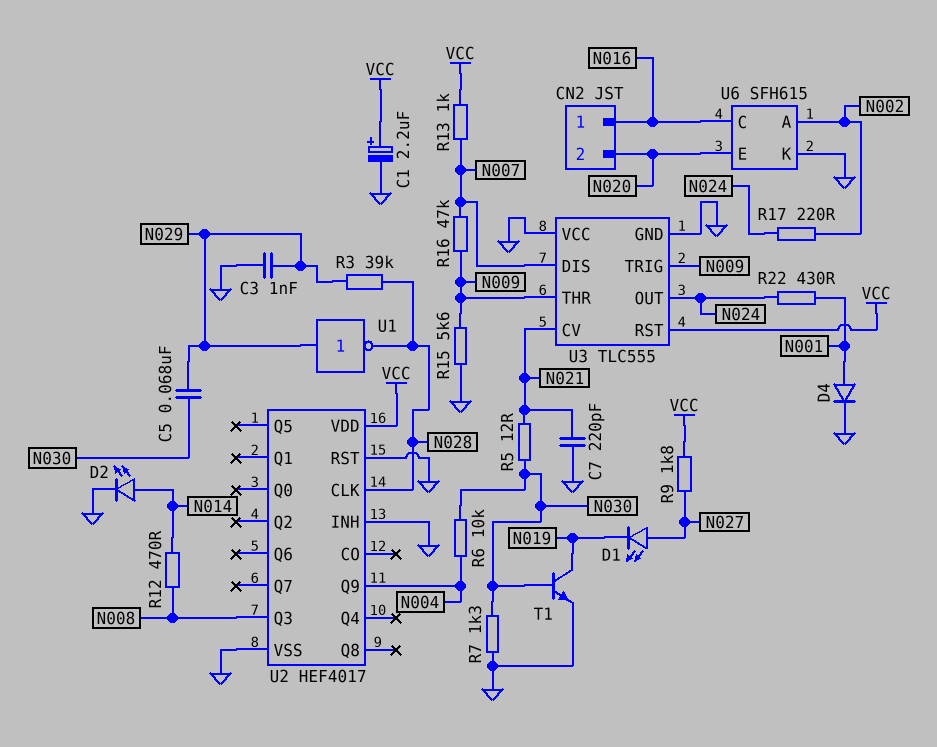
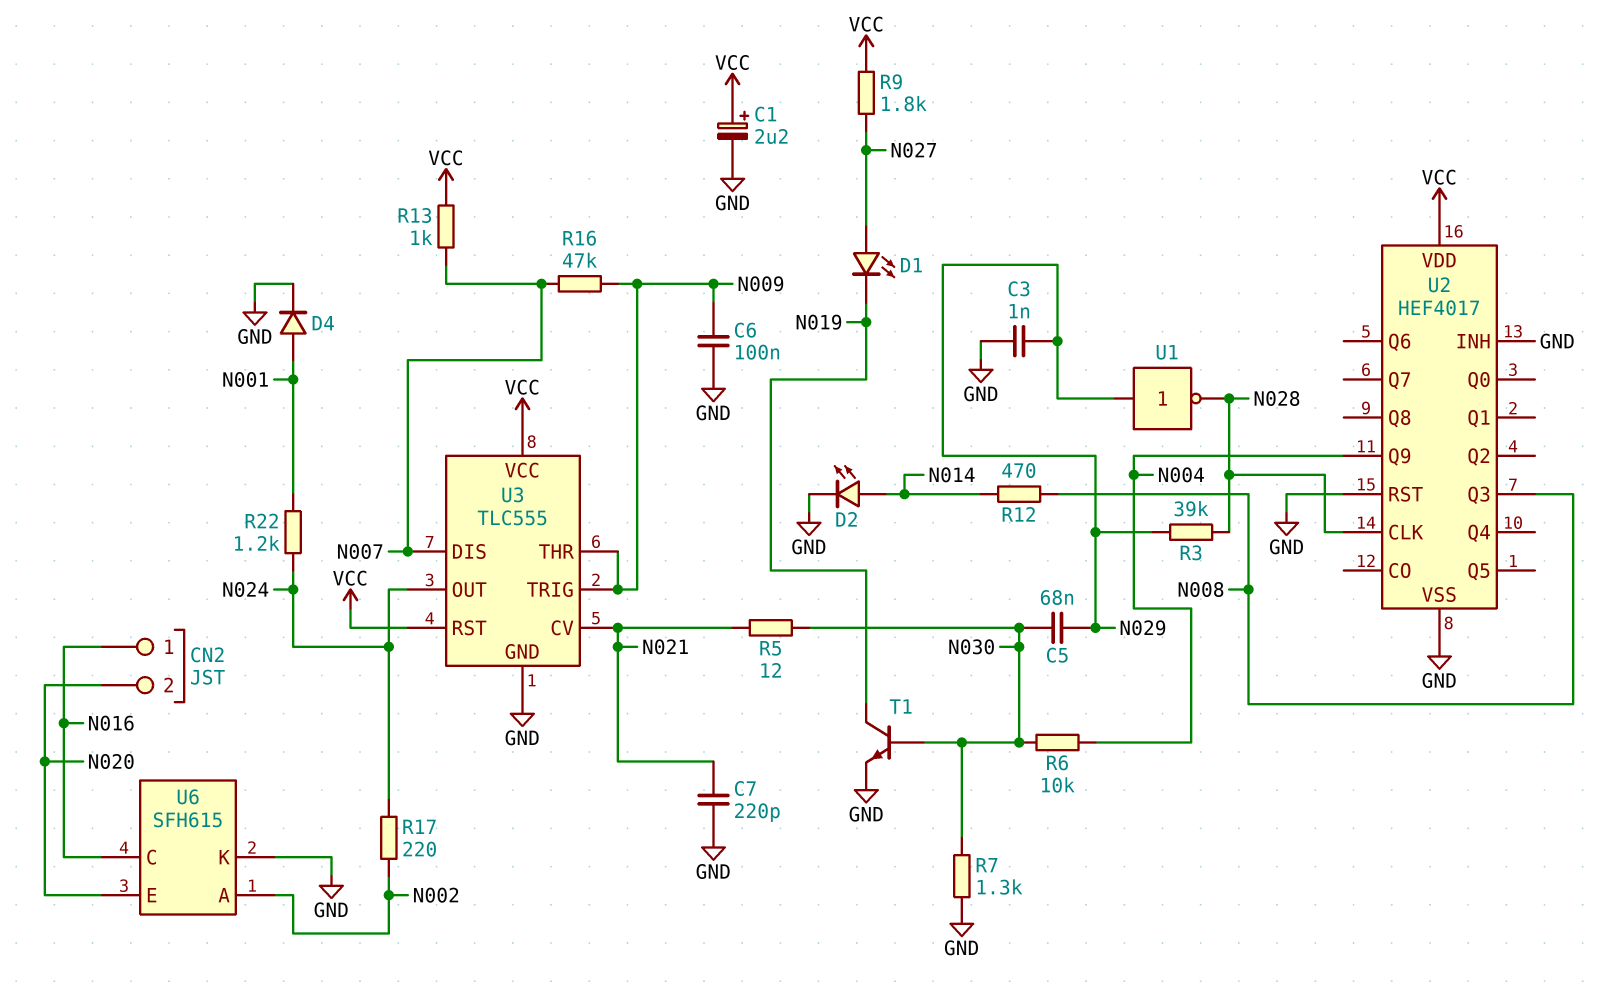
C6: none -> 100nF (GND, N009)
R15: 5.6k (GND, N009) -> none
R22: 430 (N001, N024) -> 1.2k (N001, N024)
U3 pin VCC: GND -> VCC

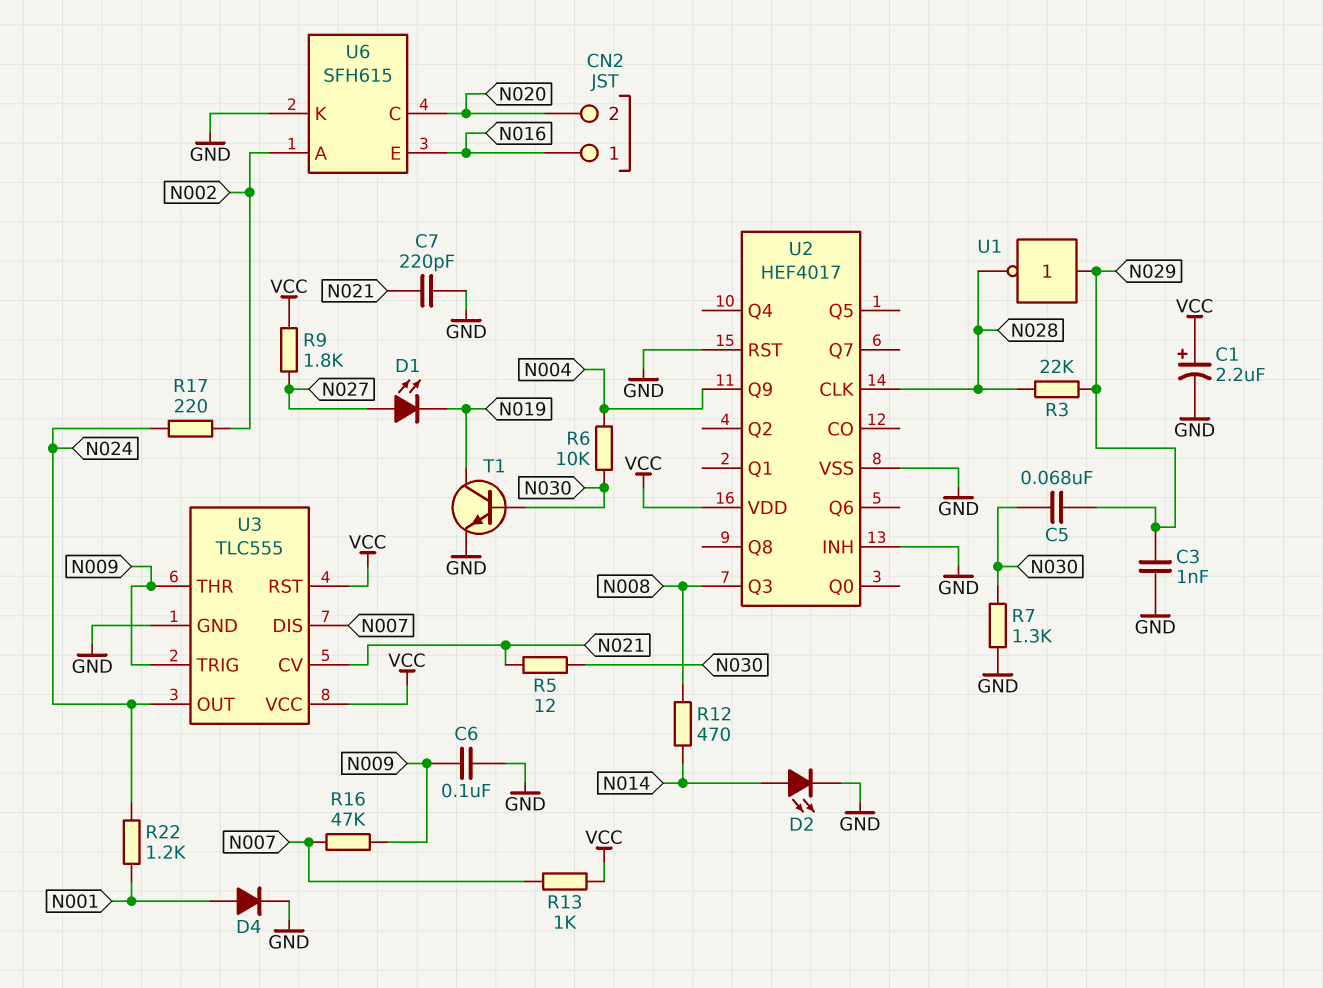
R3: 39k (N028, N029) -> 22k (N028, N029)
U6 pin C: N016 -> N020
U6 pin E: N020 -> N016

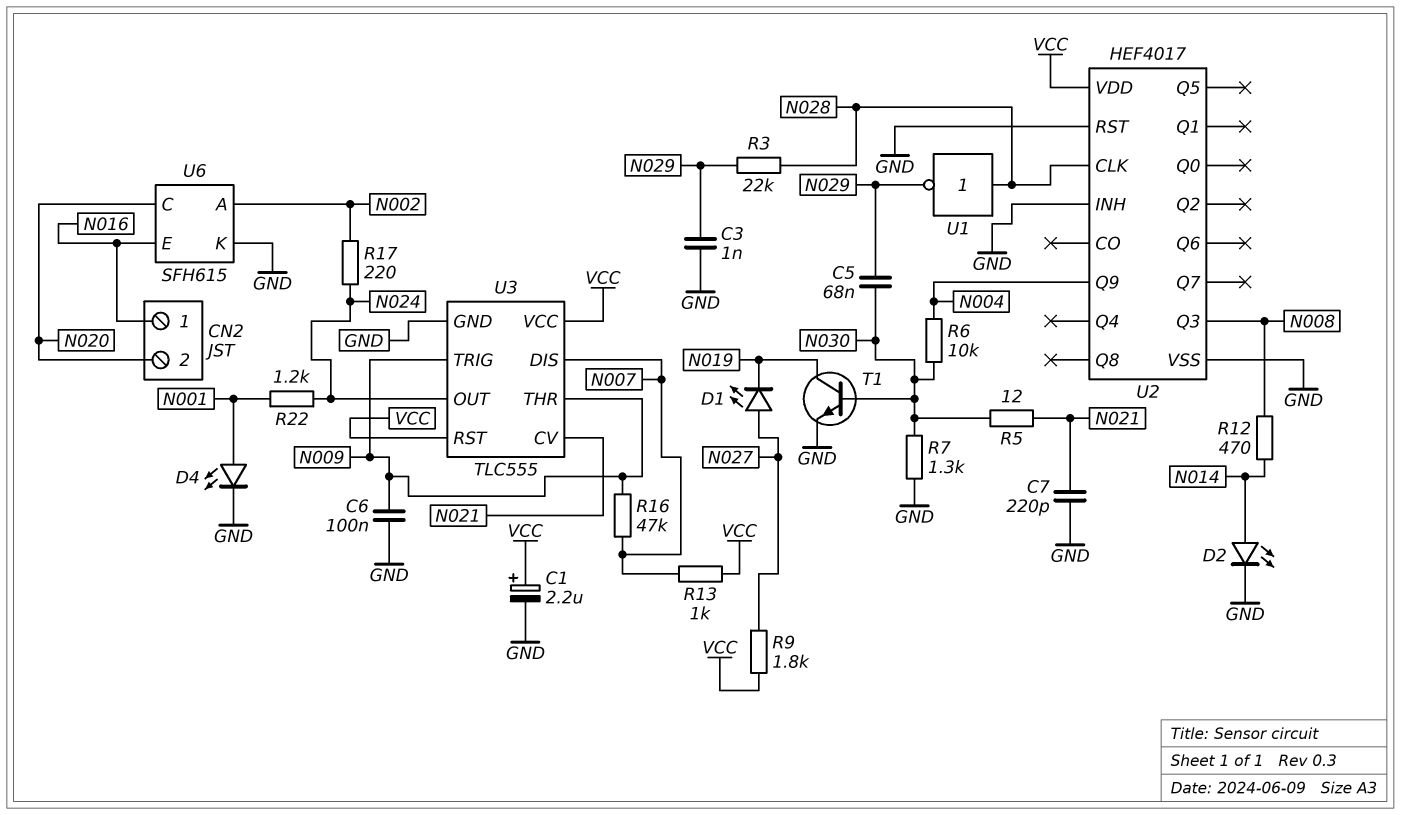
D4: diode (A N001, K GND) -> LED (A N001, K GND)
U1: NOT (in N029, out N028) -> NOT (in N028, out N029)

